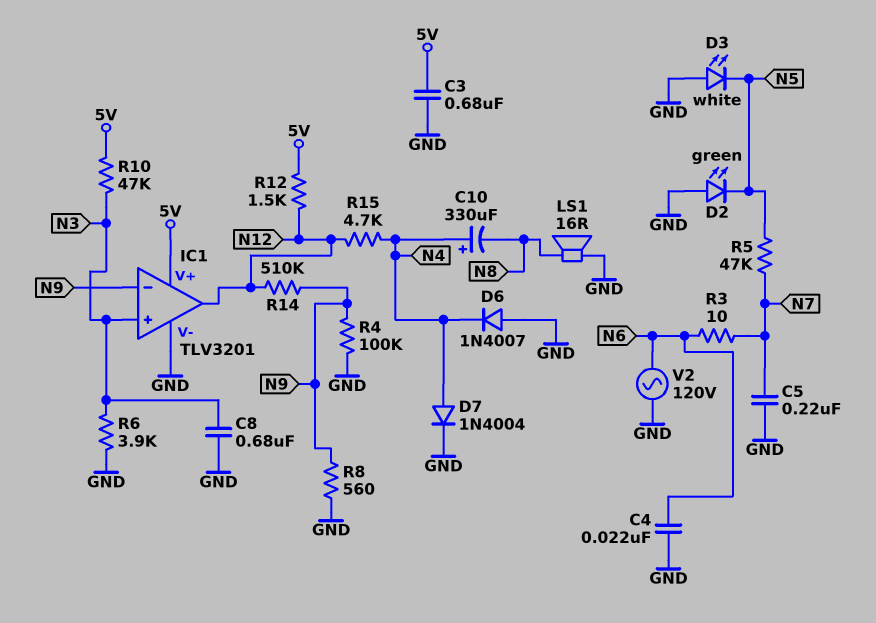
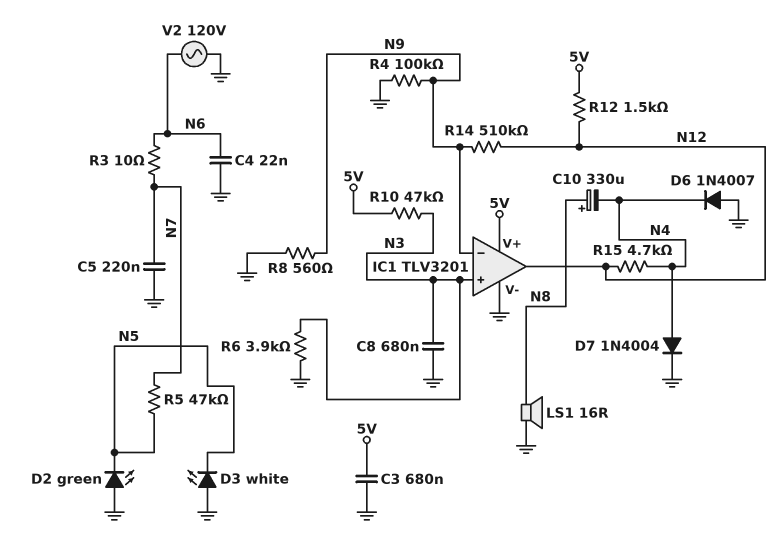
C10: 330uF (plus N4, minus N8) -> 330uF (plus N8, minus N4)

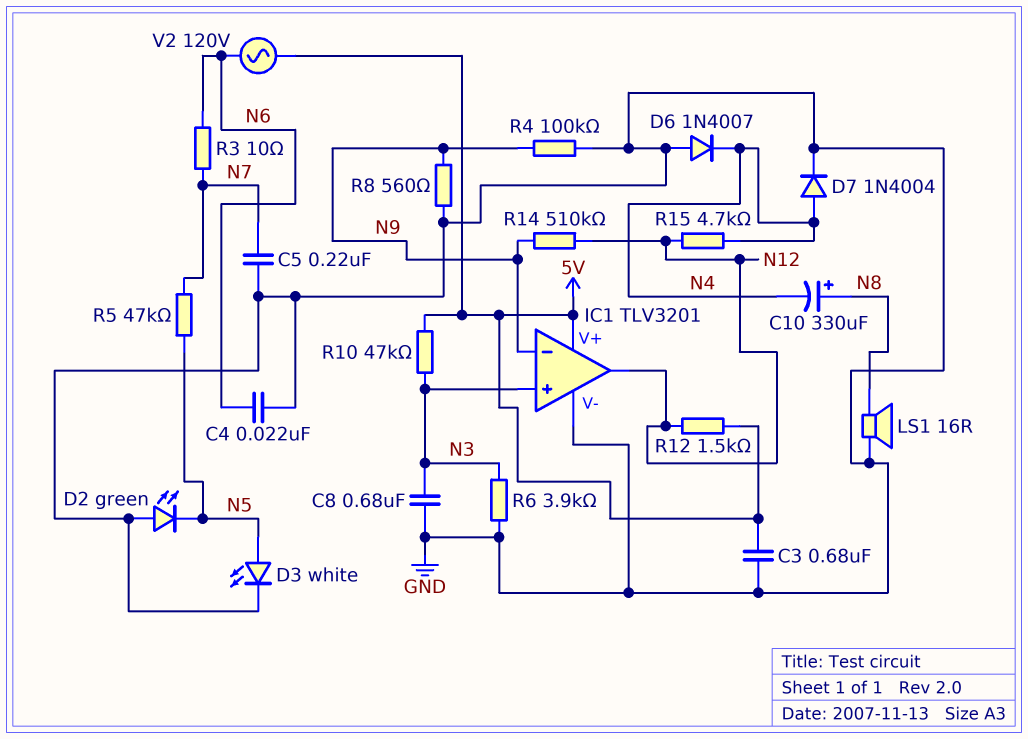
D3: LED white (A GND, K N5) -> LED white (A N5, K GND)
V2: AC 120V (GND, N6) -> AC 120V (5V, N6)

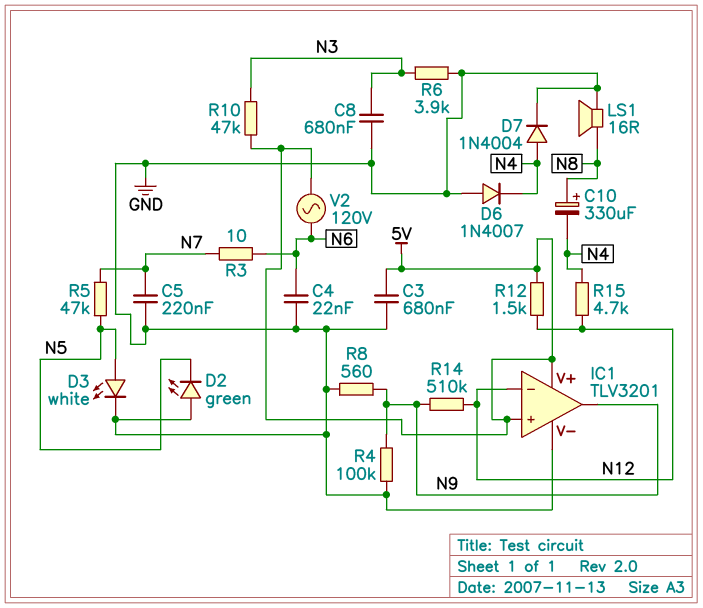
IC1 pin in+: N3 -> 5V
IC1 pin in-: N9 -> N12
IC1 pin out: N12 -> N9

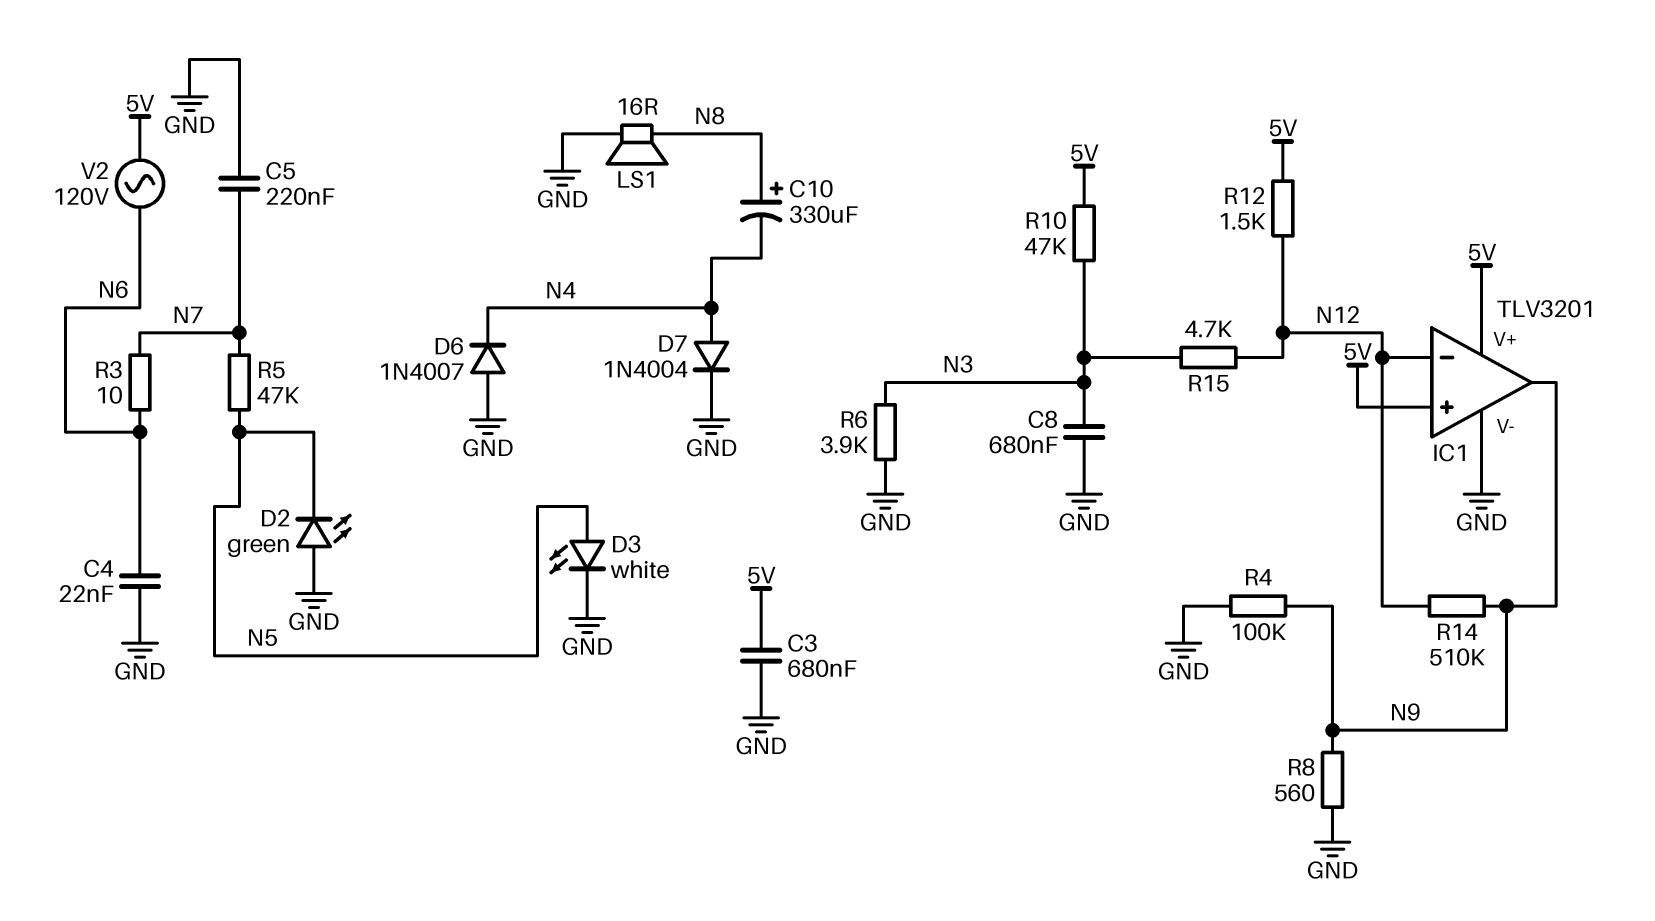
R15: 4.7k (N4, N12) -> 4.7k (N3, N12)

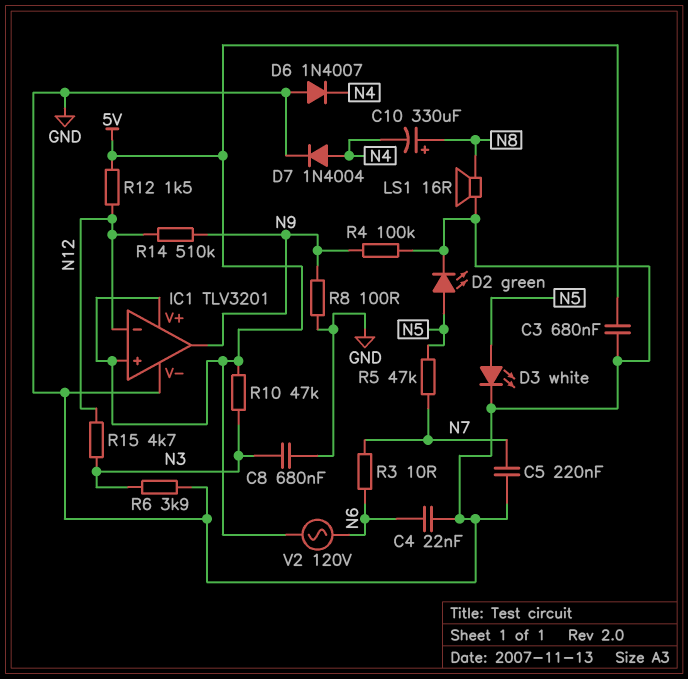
D2: LED green (A GND, K N5) -> LED green (A N5, K GND)
R8: 560 (GND, N9) -> 100 (GND, N9)

